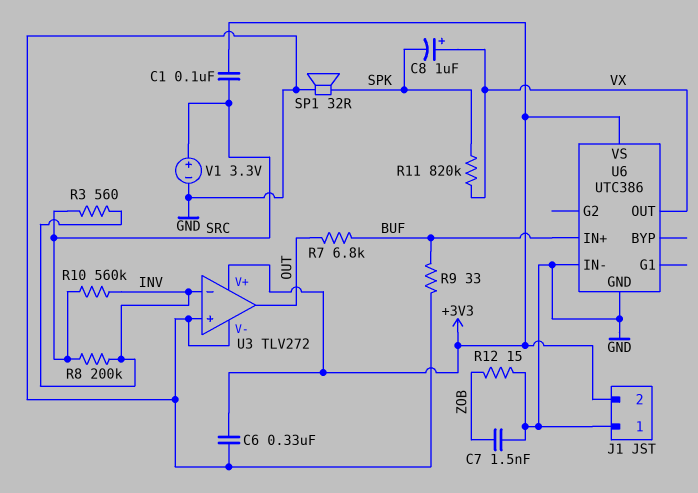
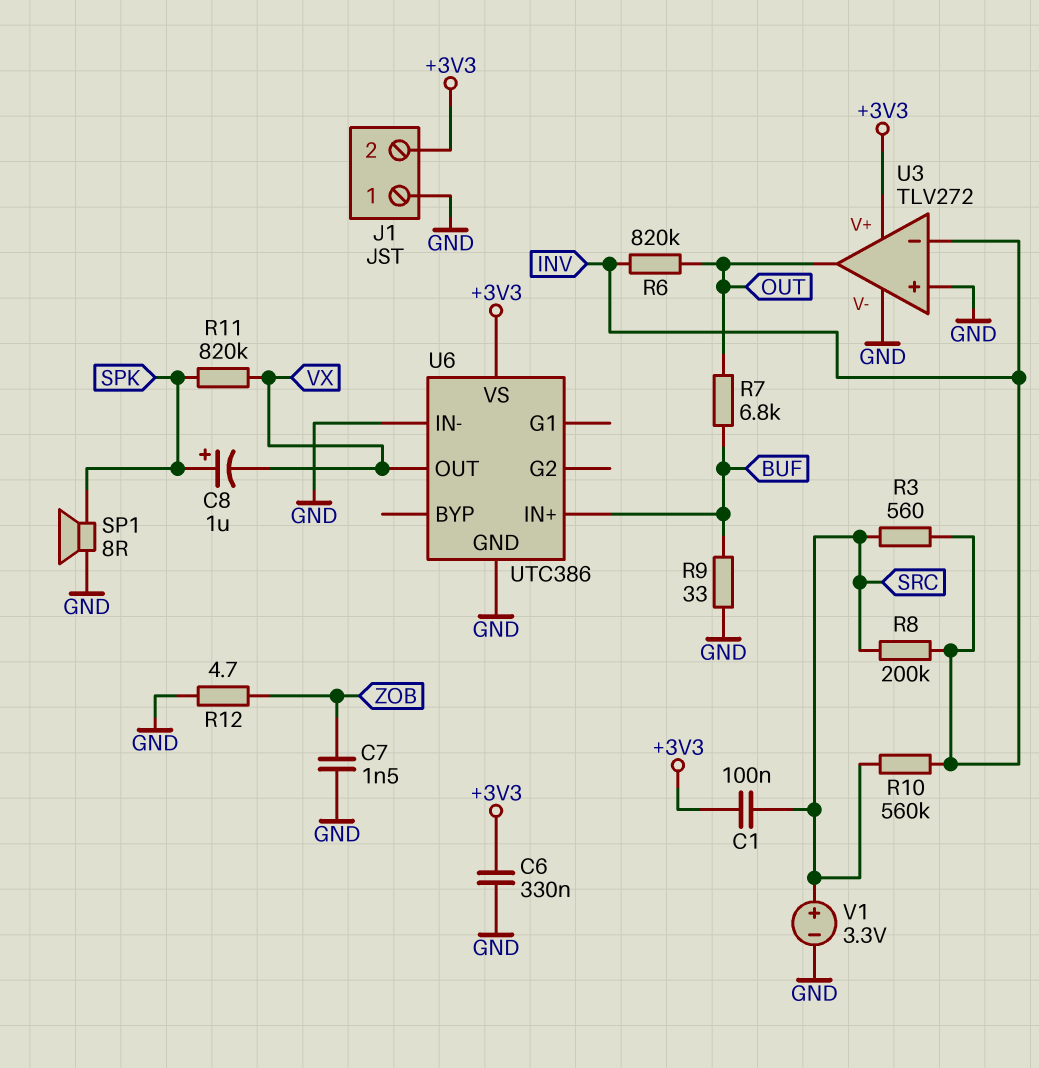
C8: 1uF (plus VX, minus SPK) -> 1uF (plus SPK, minus VX)
R6: none -> 820k (INV, OUT)
R12: 15 (GND, ZOB) -> 4.7 (GND, ZOB)
SP1: speaker 32R (GND, SPK) -> speaker 8R (GND, SPK)

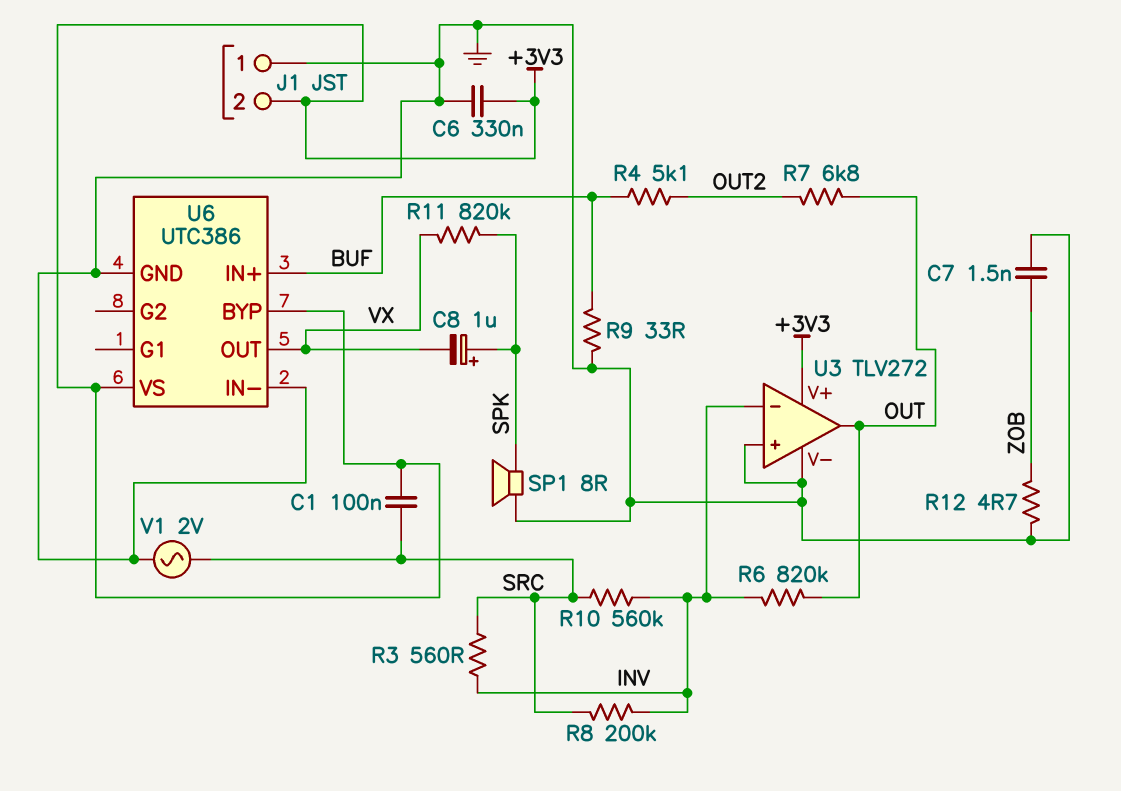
R4: none -> 5.1k (BUF, OUT2)
R7: 6.8k (BUF, OUT) -> 6.8k (OUT, OUT2)
U6 pin BYP: none -> +3V3
V1: 3.3V (plus SRC, minus GND) -> AC 2V (GND, SRC)

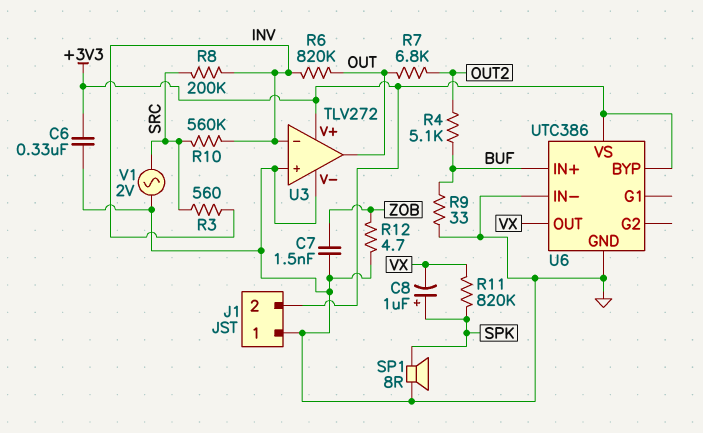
C1: 100nF (+3V3, SRC) -> none

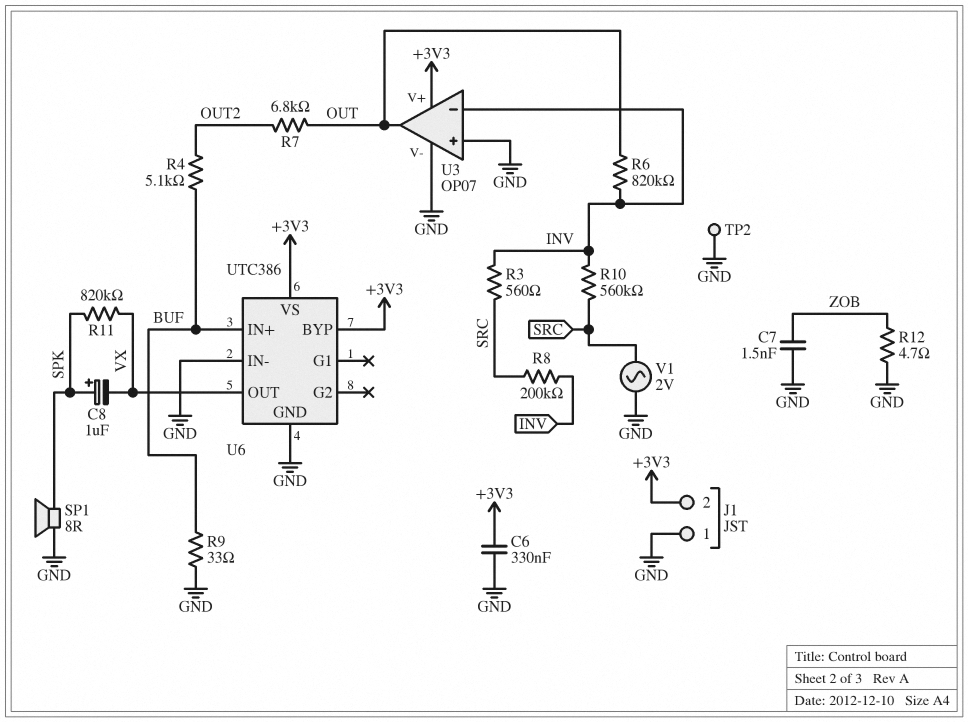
TP2: none -> test point (GND)
U3: TLV272 -> OP07

